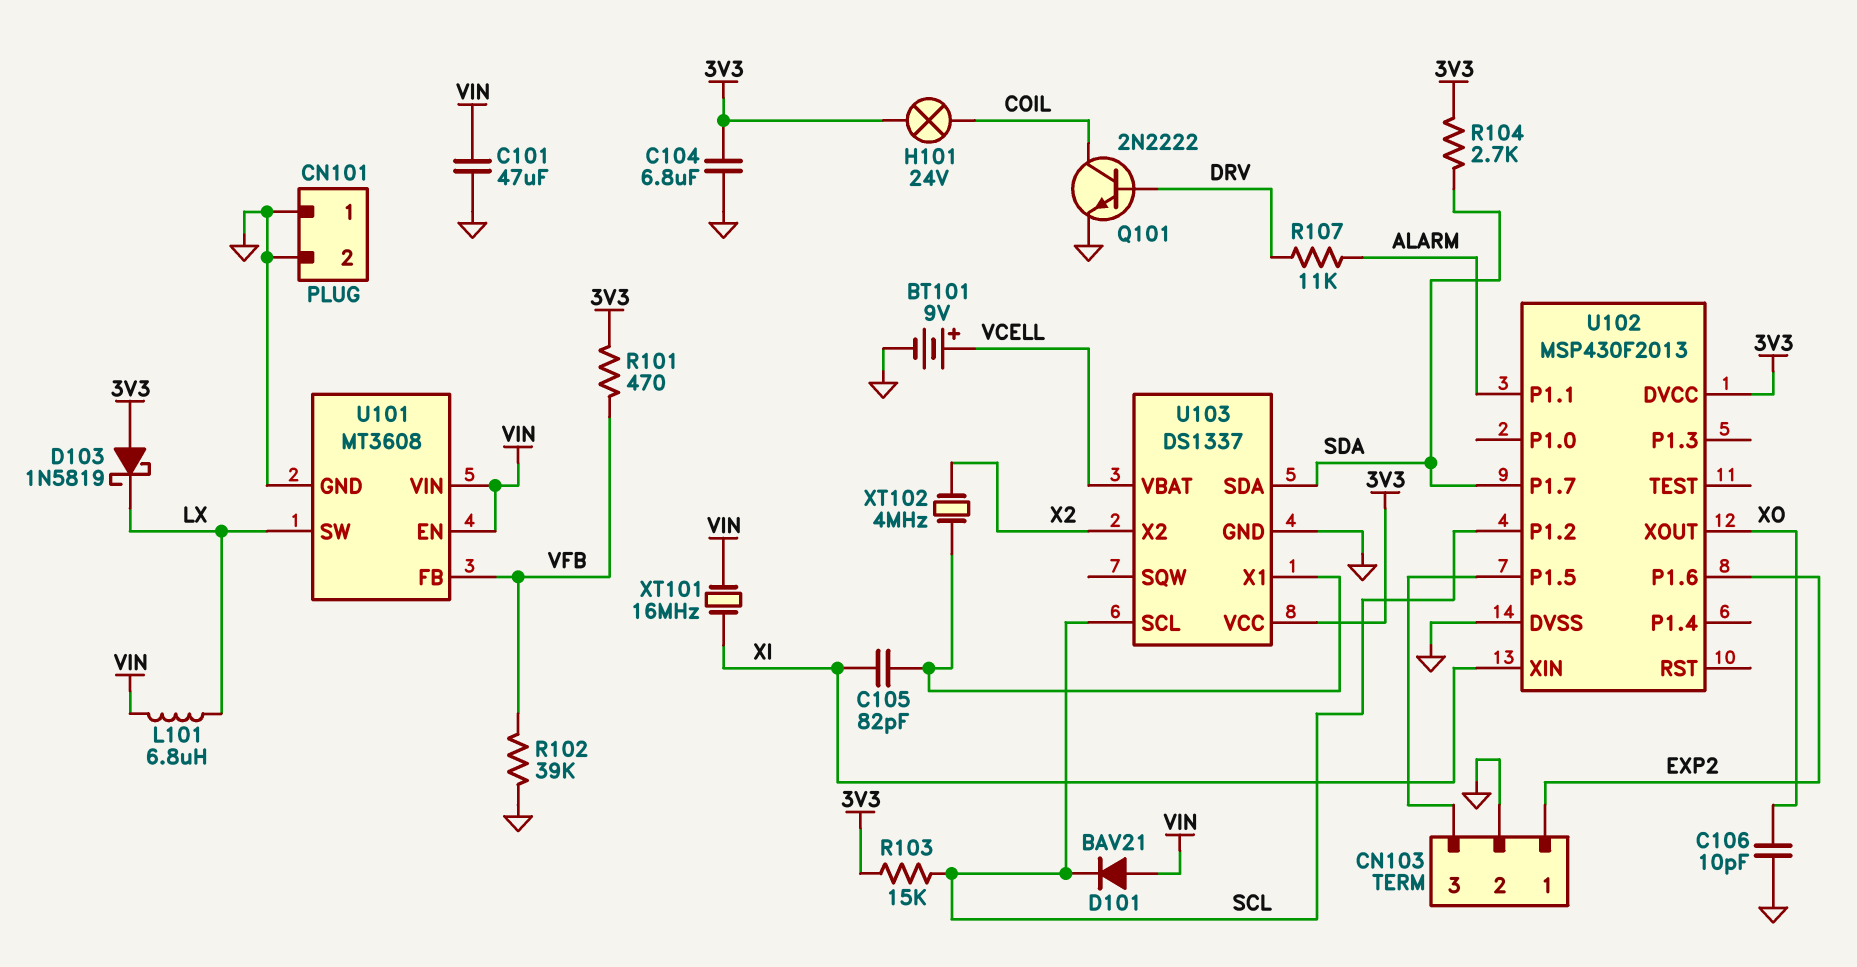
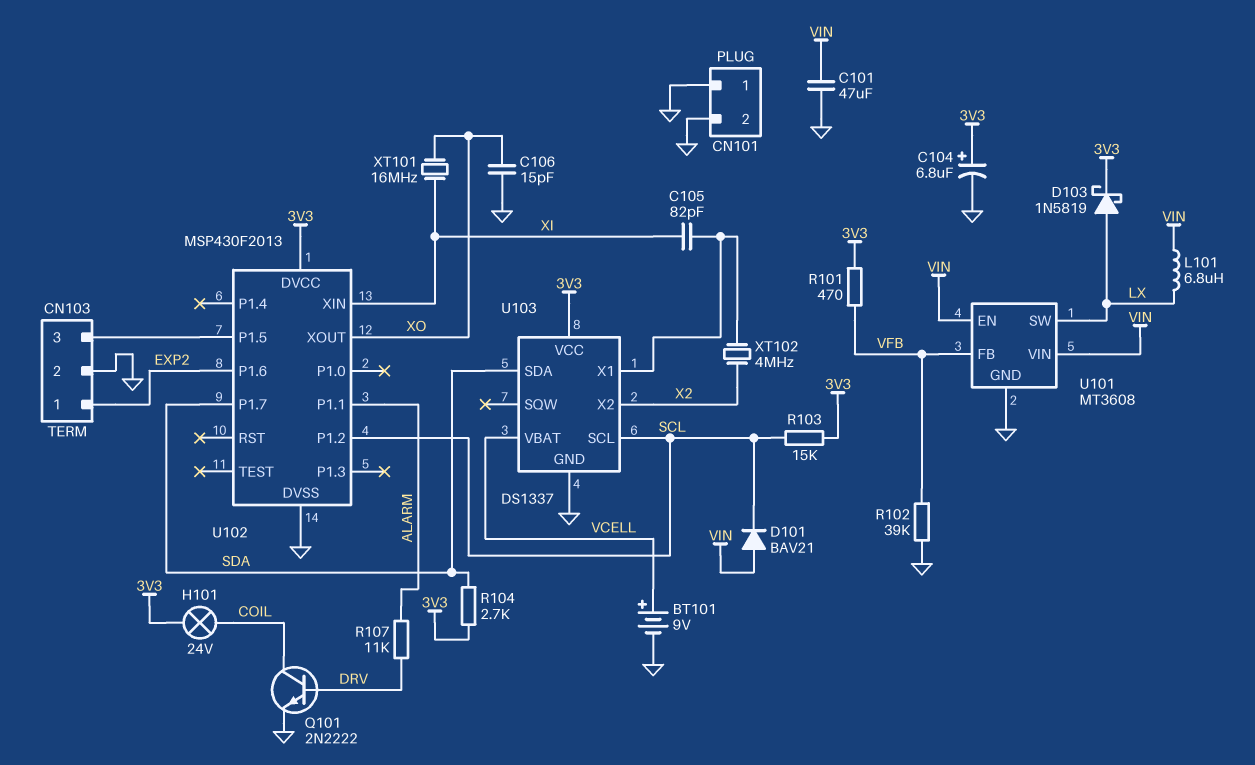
C104: 6.8uF (3V3, GND) -> 6.8uF (plus 3V3, minus GND)
C106: 10pF (GND, XO) -> 15pF (GND, XO)
D103: schottky 1N5819 (A 3V3, K LX) -> schottky 1N5819 (A LX, K 3V3)
XT101: 16MHz (VIN, XI) -> 16MHz (XI, XO)

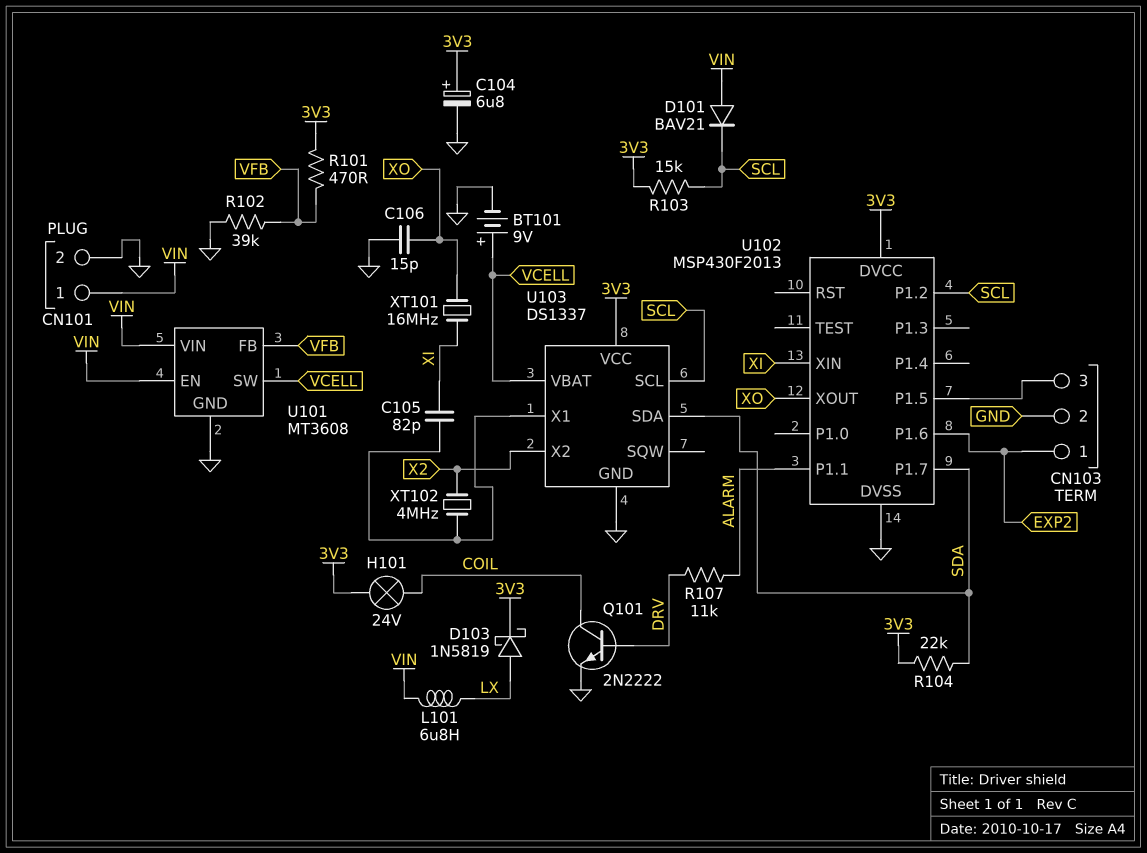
C101: 47uF (GND, VIN) -> none
CN101 pin 1: GND -> VIN
R104: 2.7k (3V3, SDA) -> 22k (3V3, SDA)
U101 pin SW: LX -> VCELL

